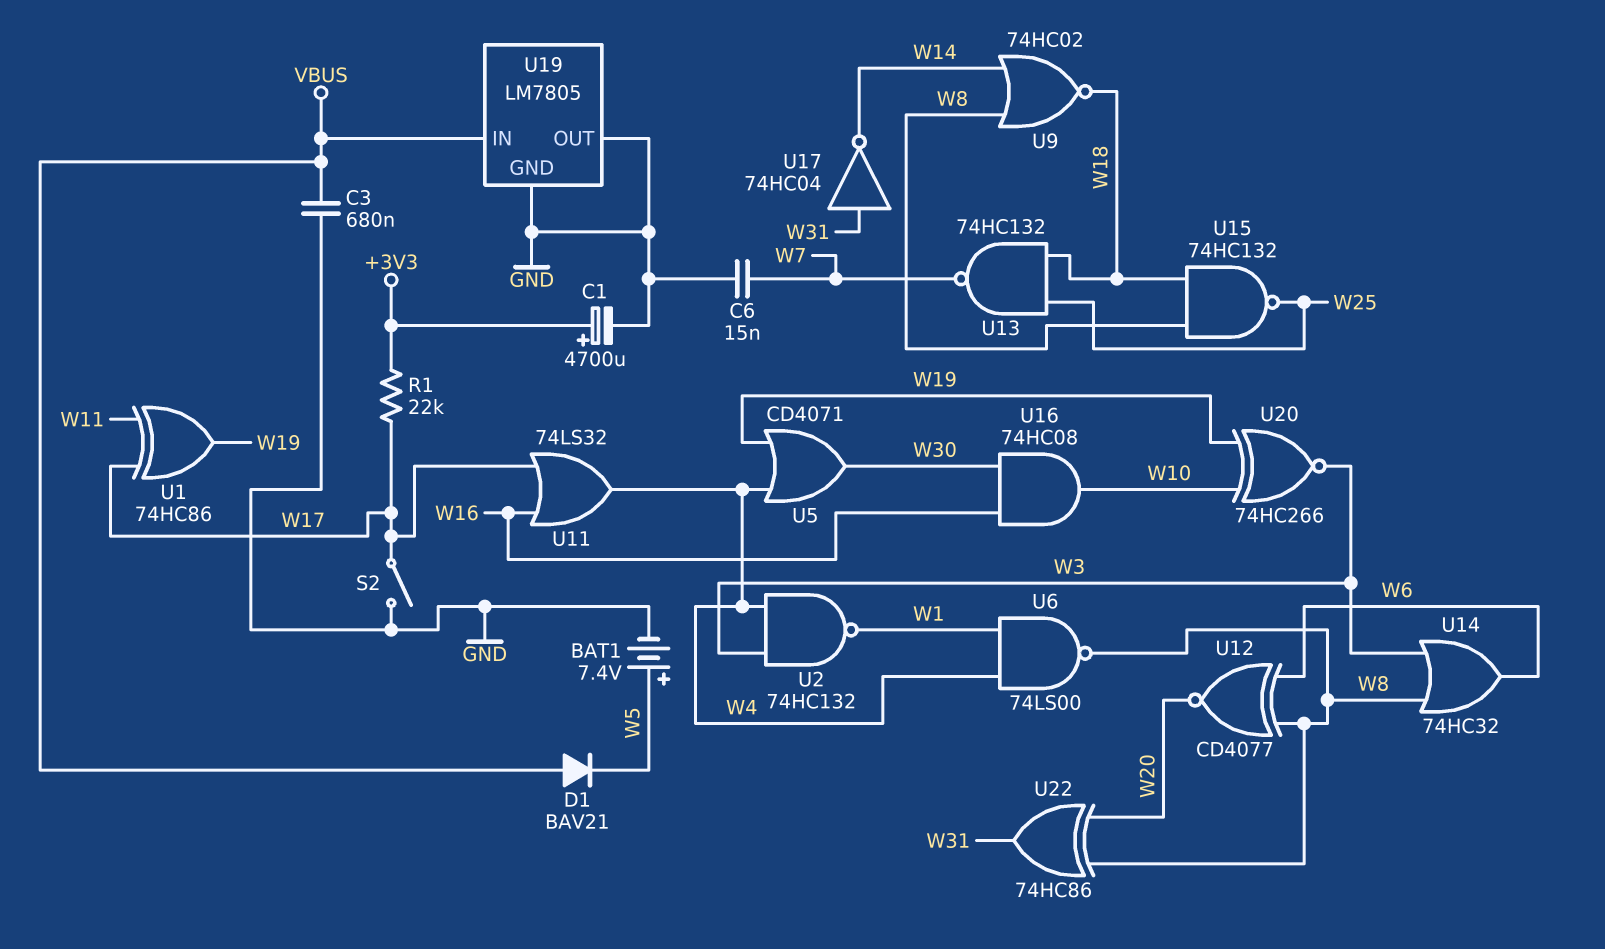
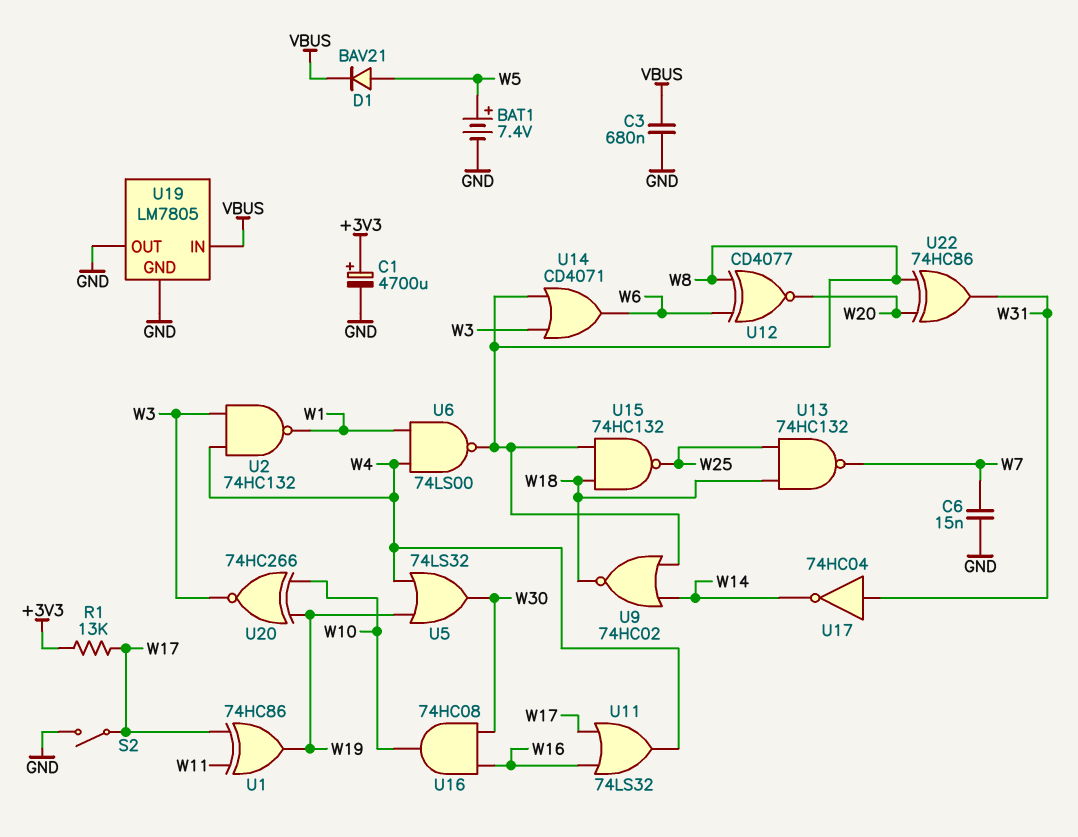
D1: diode BAV21 (A VBUS, K W5) -> diode BAV21 (A W5, K VBUS)
R1: 22k (+3V3, W17) -> 13k (+3V3, W17)
U5: OR CD4071 (in W4, in W19, out W30) -> OR 74LS32 (in W4, in W19, out W30)
U14: OR 74HC32 (in W3, in W8, out W6) -> OR CD4071 (in W3, in W8, out W6)

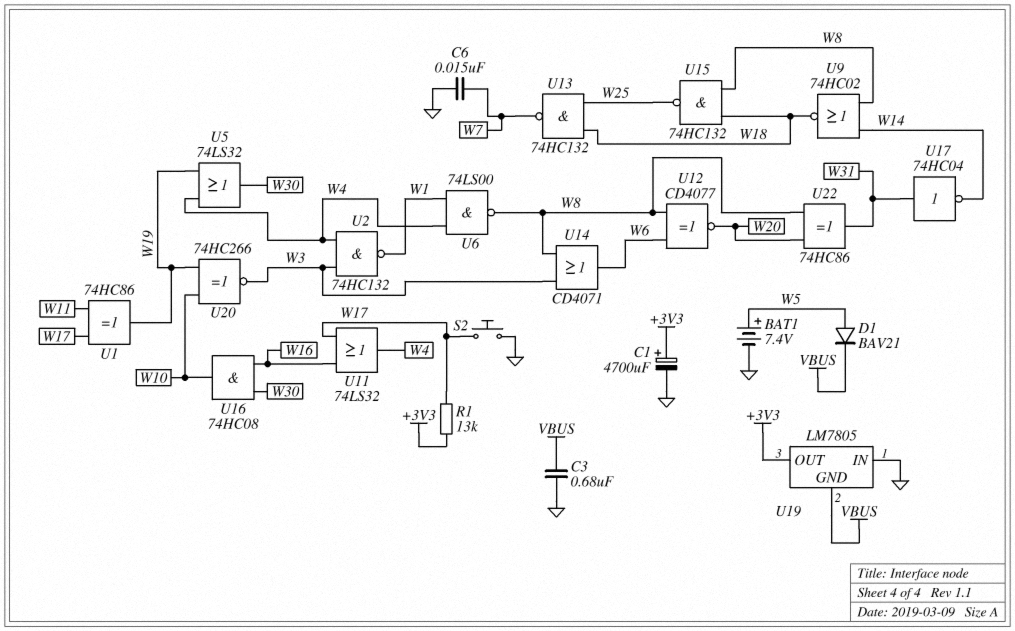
S2: switch (GND, W17) -> button (GND, W17)
U19 pin GND: GND -> VBUS
U19 pin IN: VBUS -> GND
U19 pin OUT: GND -> +3V3

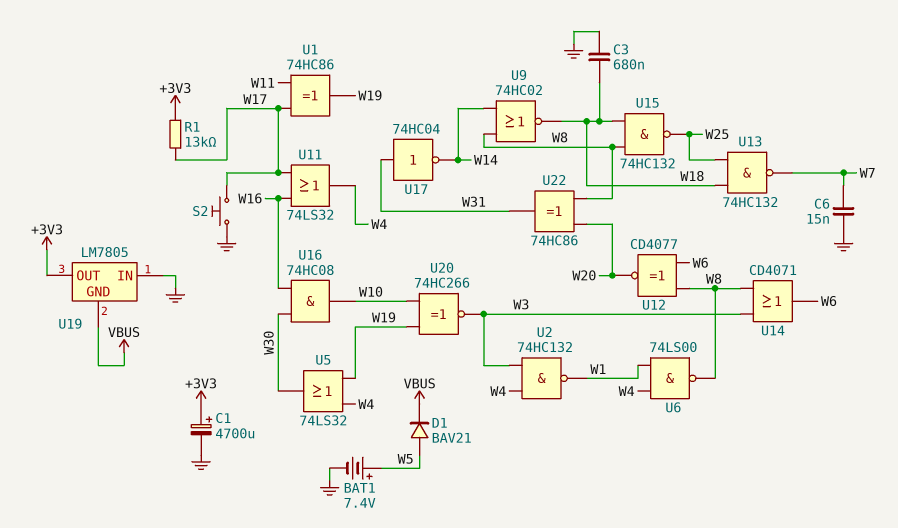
C3: 680nF (GND, VBUS) -> 680nF (GND, W18)

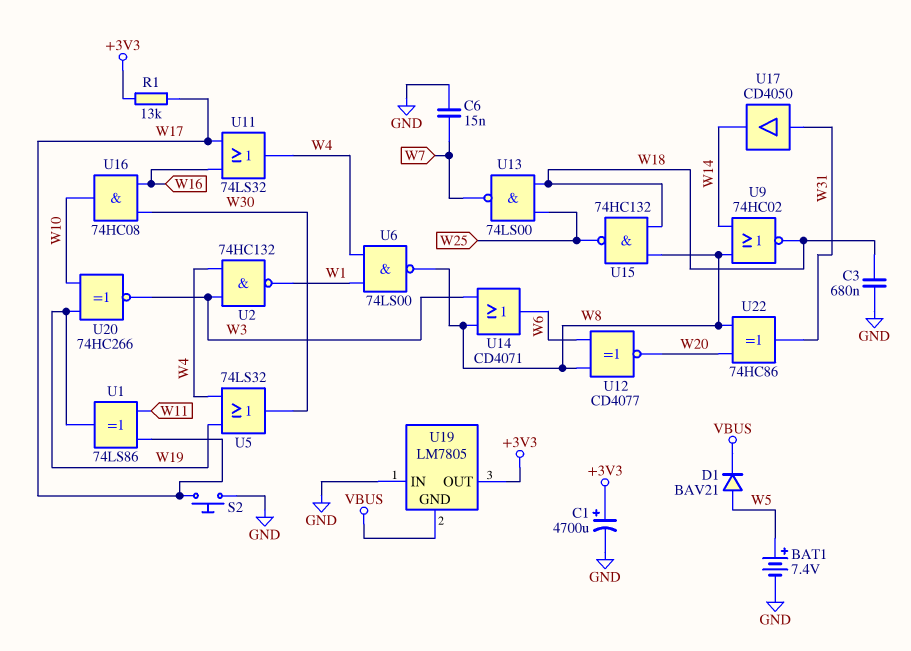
U1: XOR 74HC86 (in W11, in W17, out W19) -> XOR 74LS86 (in W11, in W17, out W19)
U13: NAND 74HC132 (in W18, in W25, out W7) -> NAND 74LS00 (in W18, in W25, out W7)
U17: NOT 74HC04 (in W31, out W14) -> buffer CD4050 (in W31, out W14)

